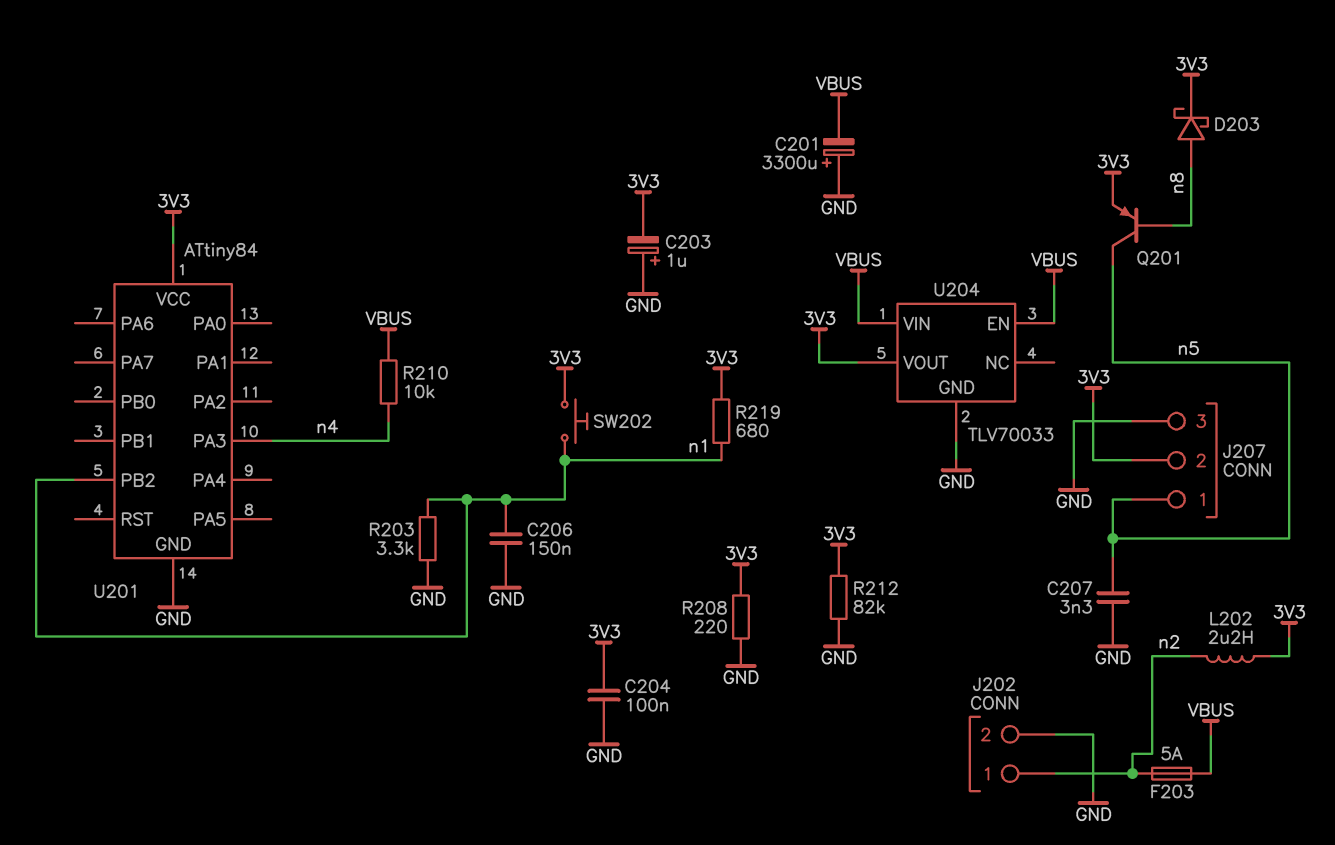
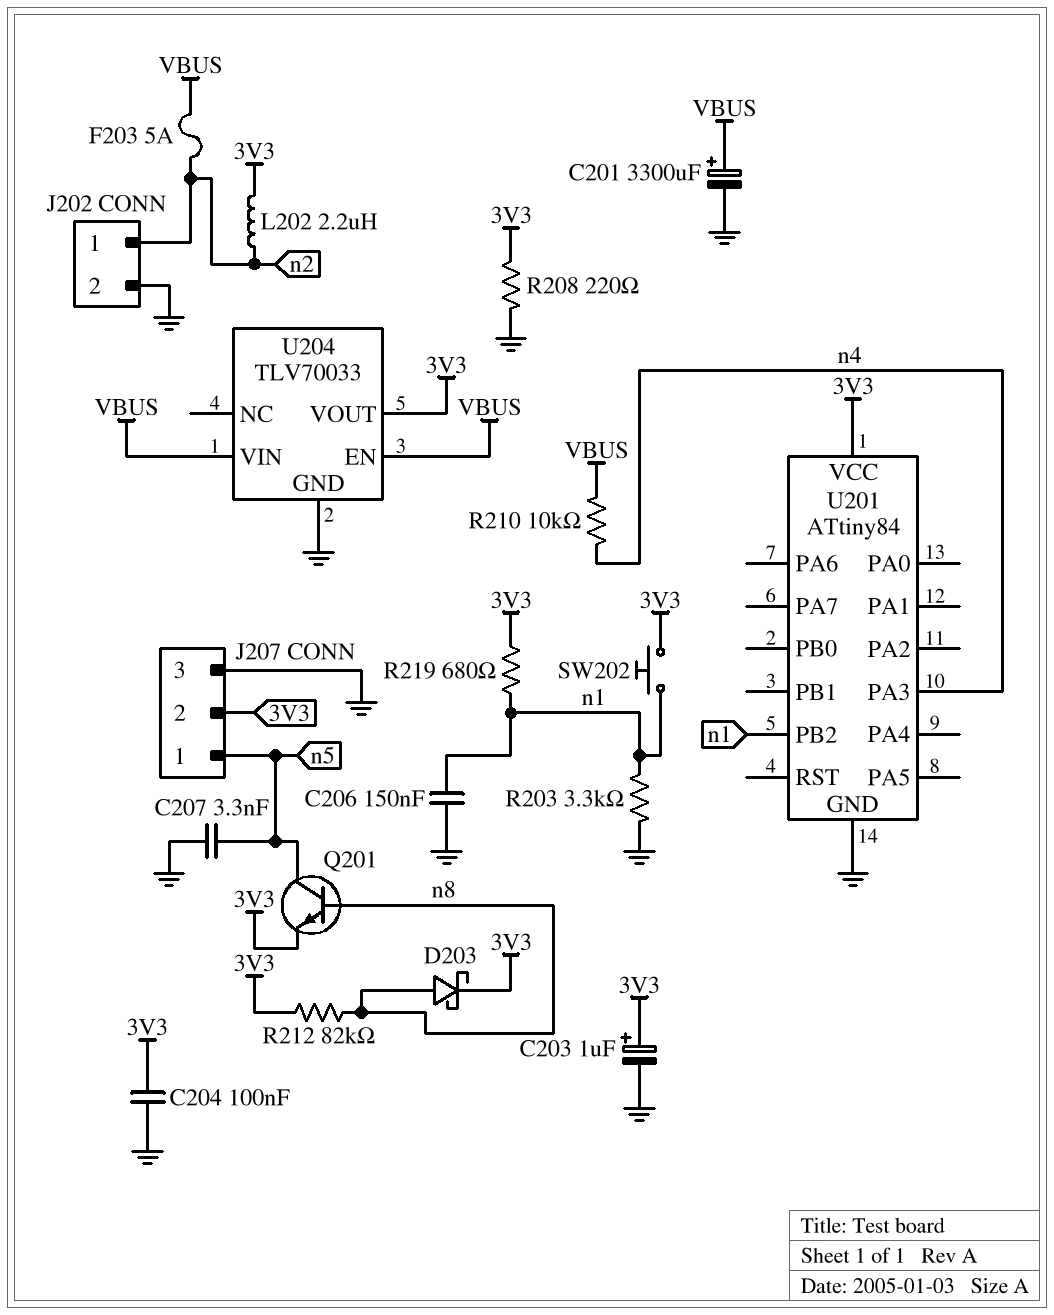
C201: 3300uF (plus GND, minus VBUS) -> 3300uF (plus VBUS, minus GND)
C203: 1uF (plus GND, minus 3V3) -> 1uF (plus 3V3, minus GND)
Q201: PNP (B n8, C n5, E 3V3) -> NPN (B n8, C n5, E 3V3)
R212: 82k (3V3, GND) -> 82k (3V3, n8)

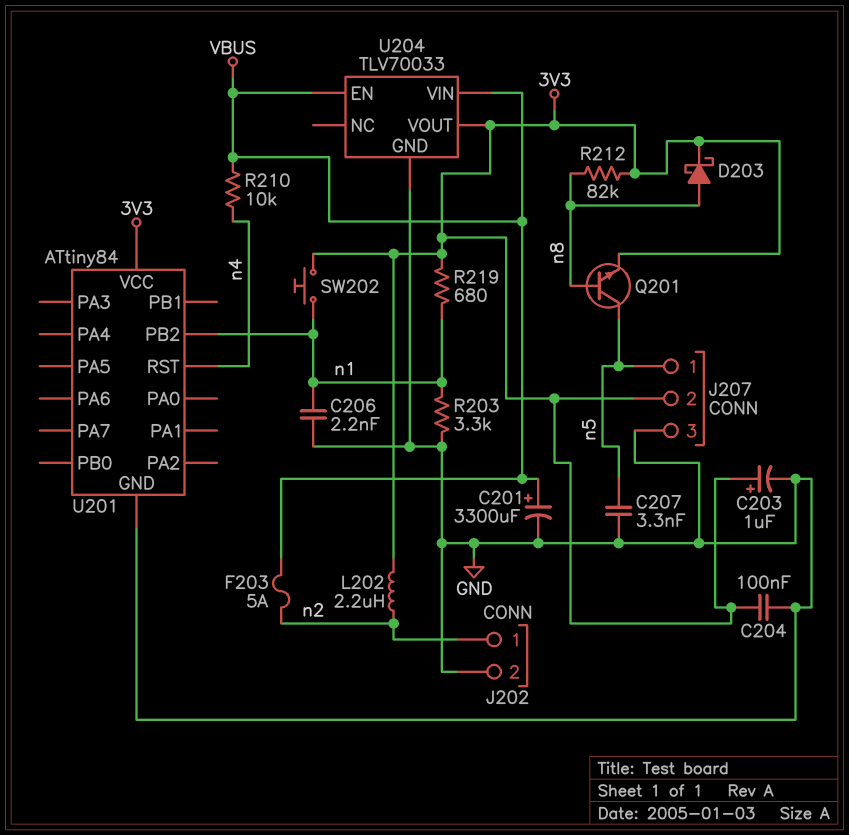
C206: 150nF (GND, n1) -> 2.2nF (GND, n1)
R208: 220 (3V3, GND) -> none
U201 pin PA3: n4 -> none
U201 pin RST: none -> n4

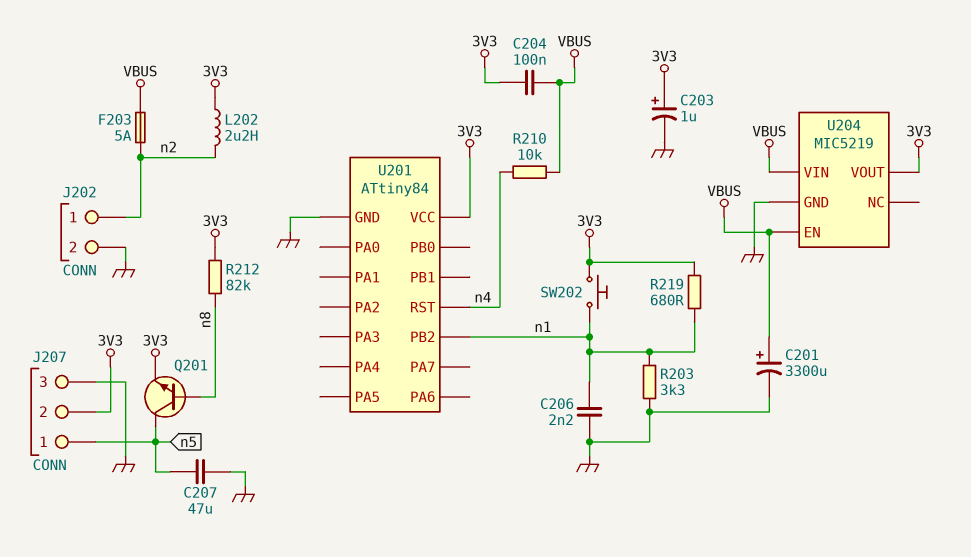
C204: 100nF (3V3, GND) -> 100nF (3V3, VBUS)
C207: 3.3nF (GND, n5) -> 47uF (GND, n5)
D203: schottky (A n8, K 3V3) -> none
U204: TLV70033 -> MIC5219

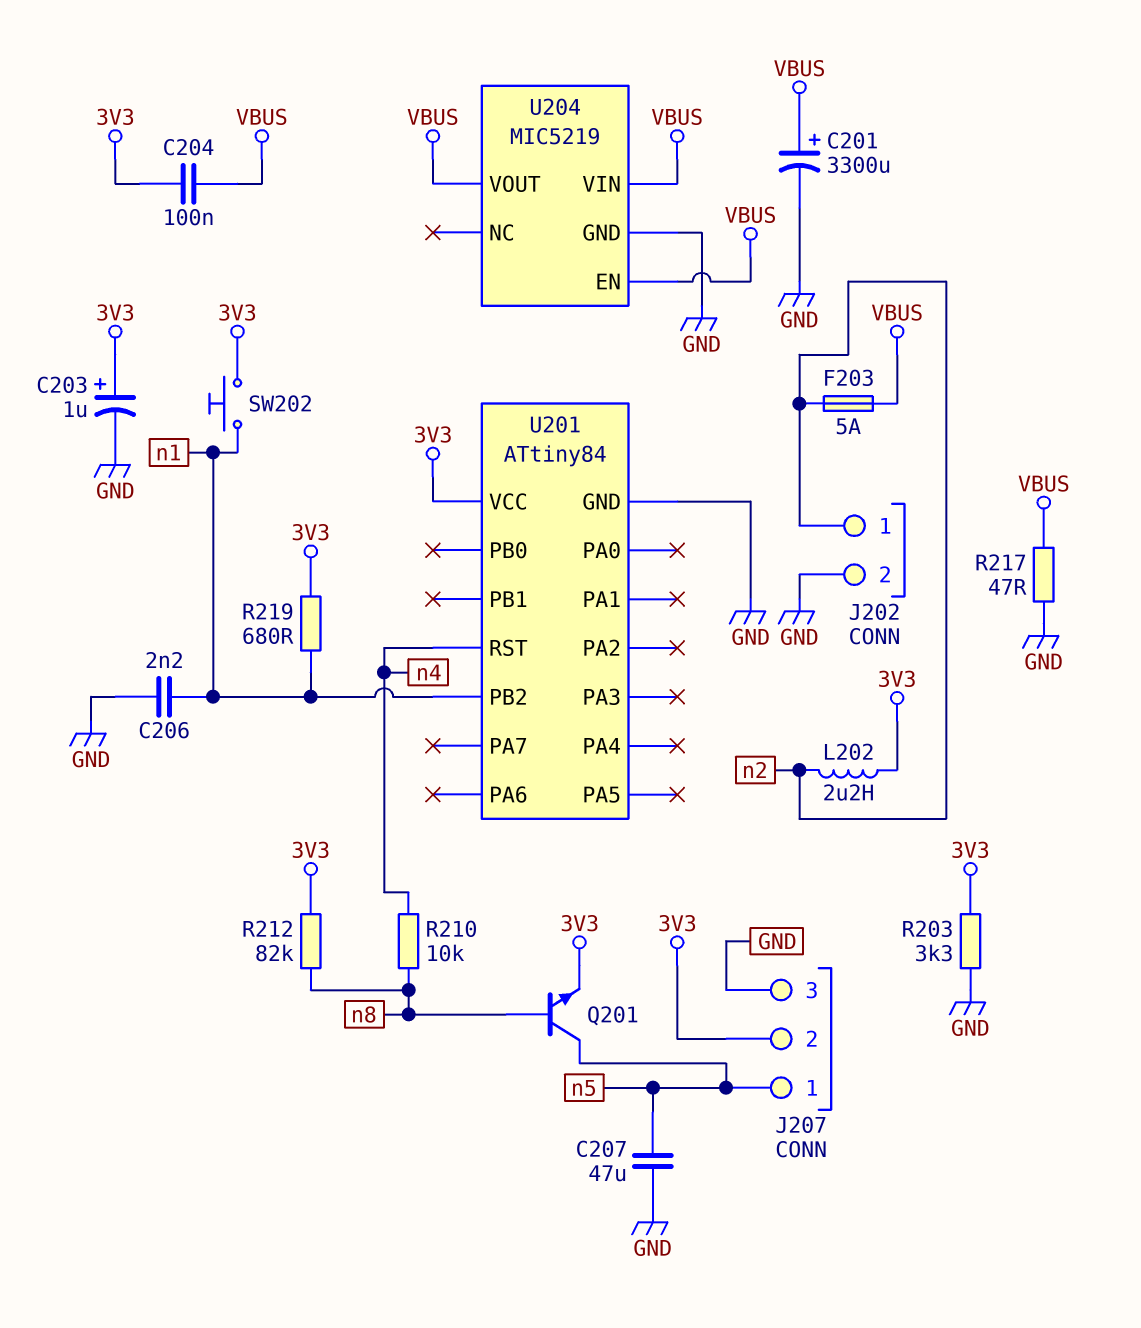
R203: 3.3k (GND, n1) -> 3.3k (3V3, GND)
R210: 10k (VBUS, n4) -> 10k (n4, n8)
R217: none -> 47 (GND, VBUS)
U204 pin VOUT: 3V3 -> VBUS

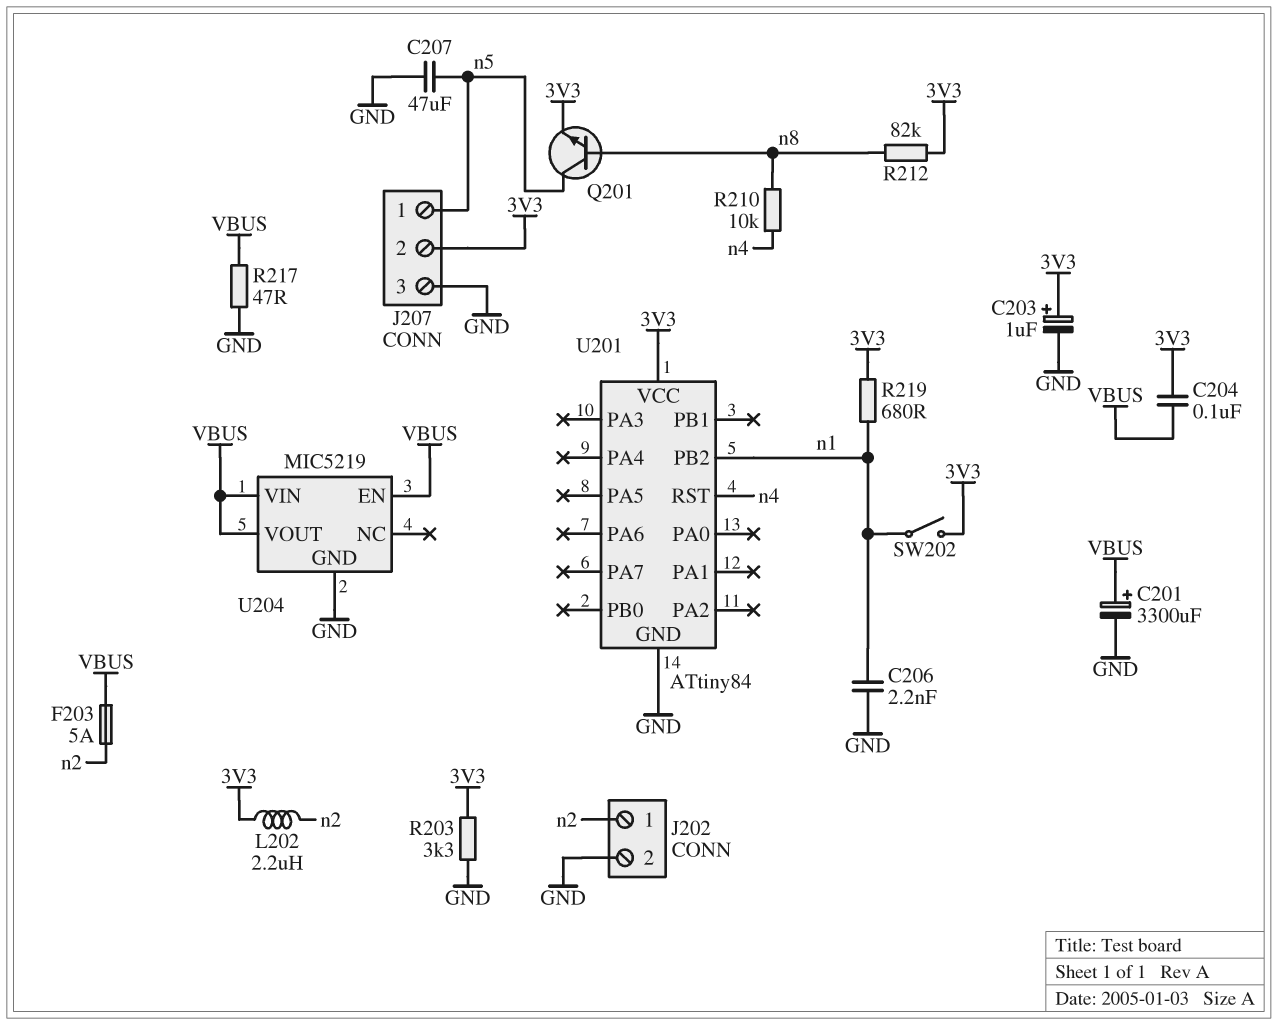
SW202: button (3V3, n1) -> switch (3V3, n1)

